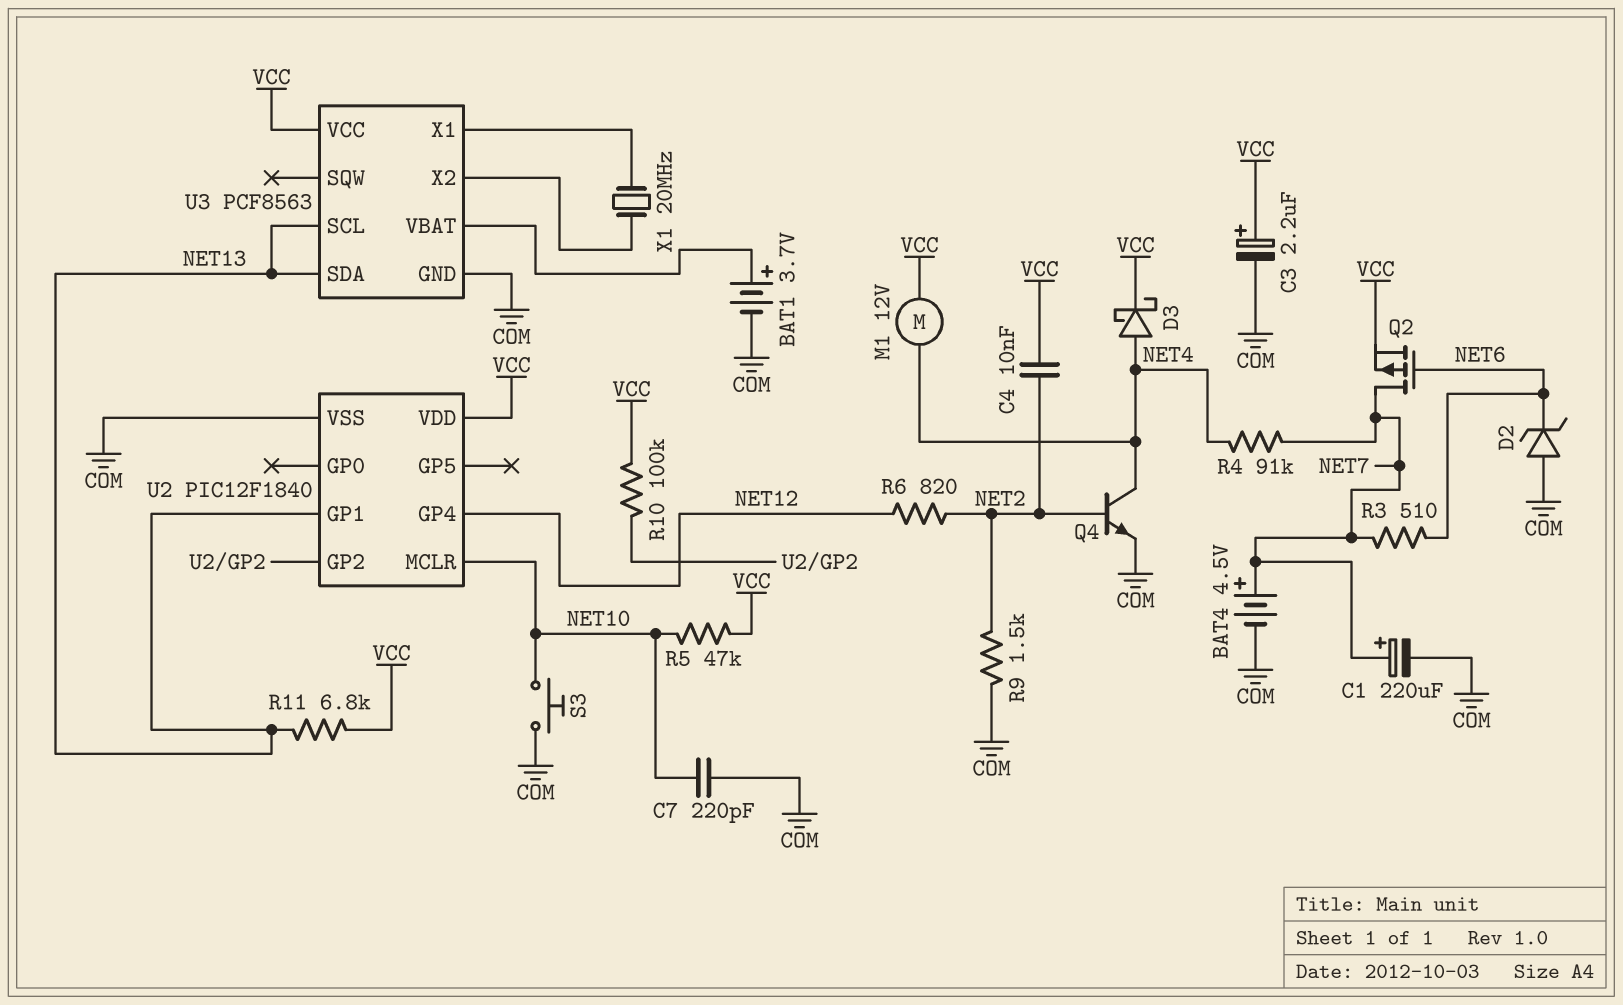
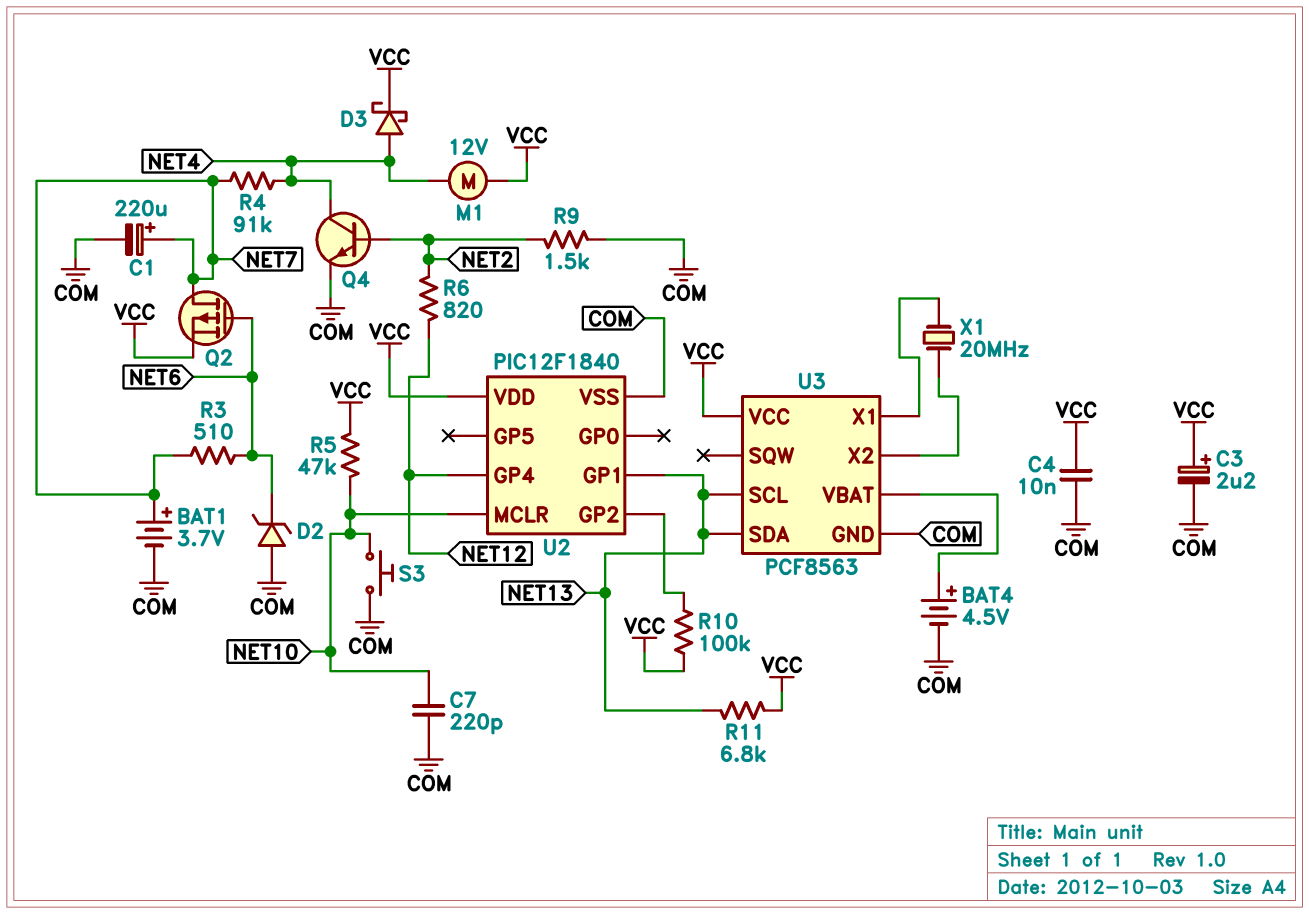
BAT1: 3.7V (plus U3/VBAT, minus COM) -> 3.7V (plus NET7, minus COM)
BAT4: 4.5V (plus NET7, minus COM) -> 4.5V (plus U3/VBAT, minus COM)
C4: 10nF (NET2, VCC) -> 10nF (COM, VCC)

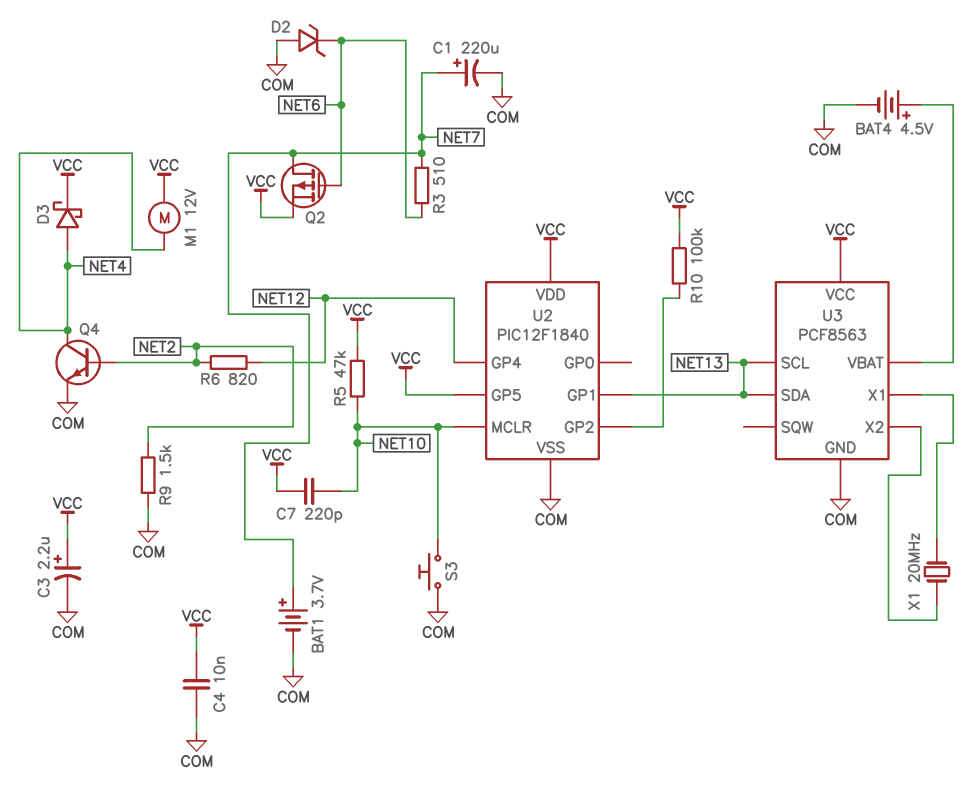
C7: 220pF (COM, NET10) -> 220pF (NET10, VCC)
R4: 91k (NET4, NET7) -> none
R11: 6.8k (NET13, VCC) -> none
U2 pin GP5: none -> VCC

